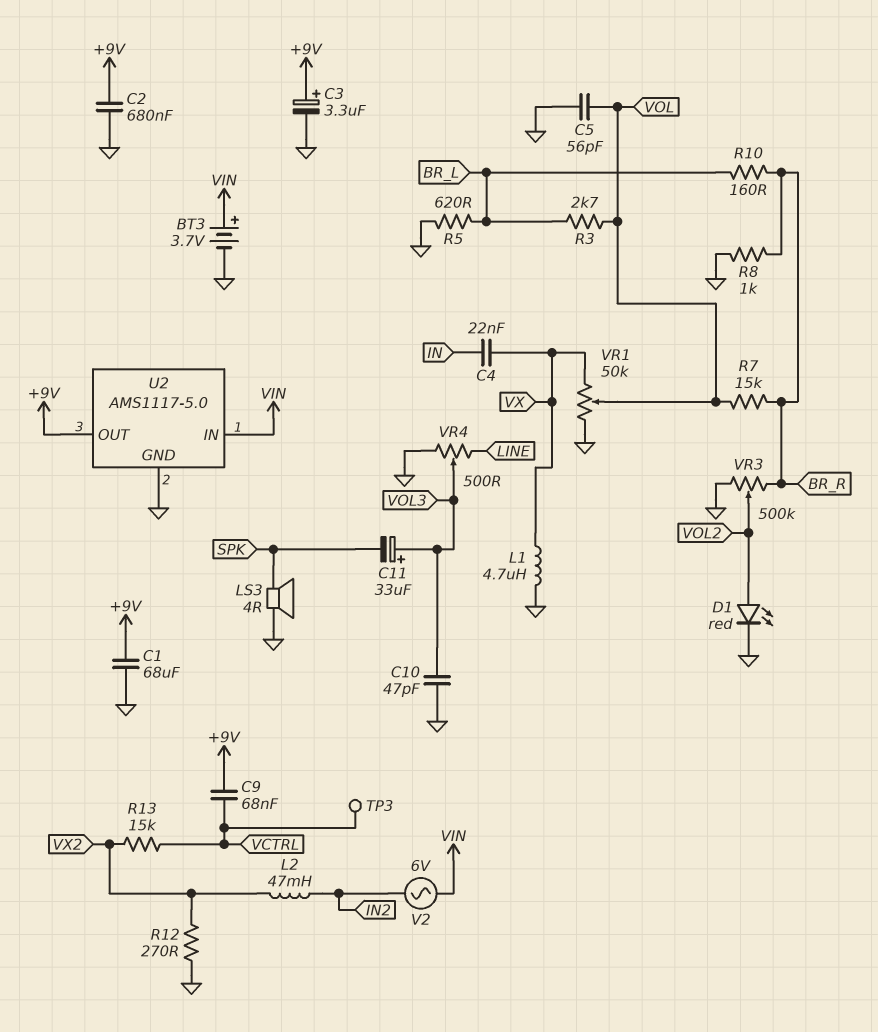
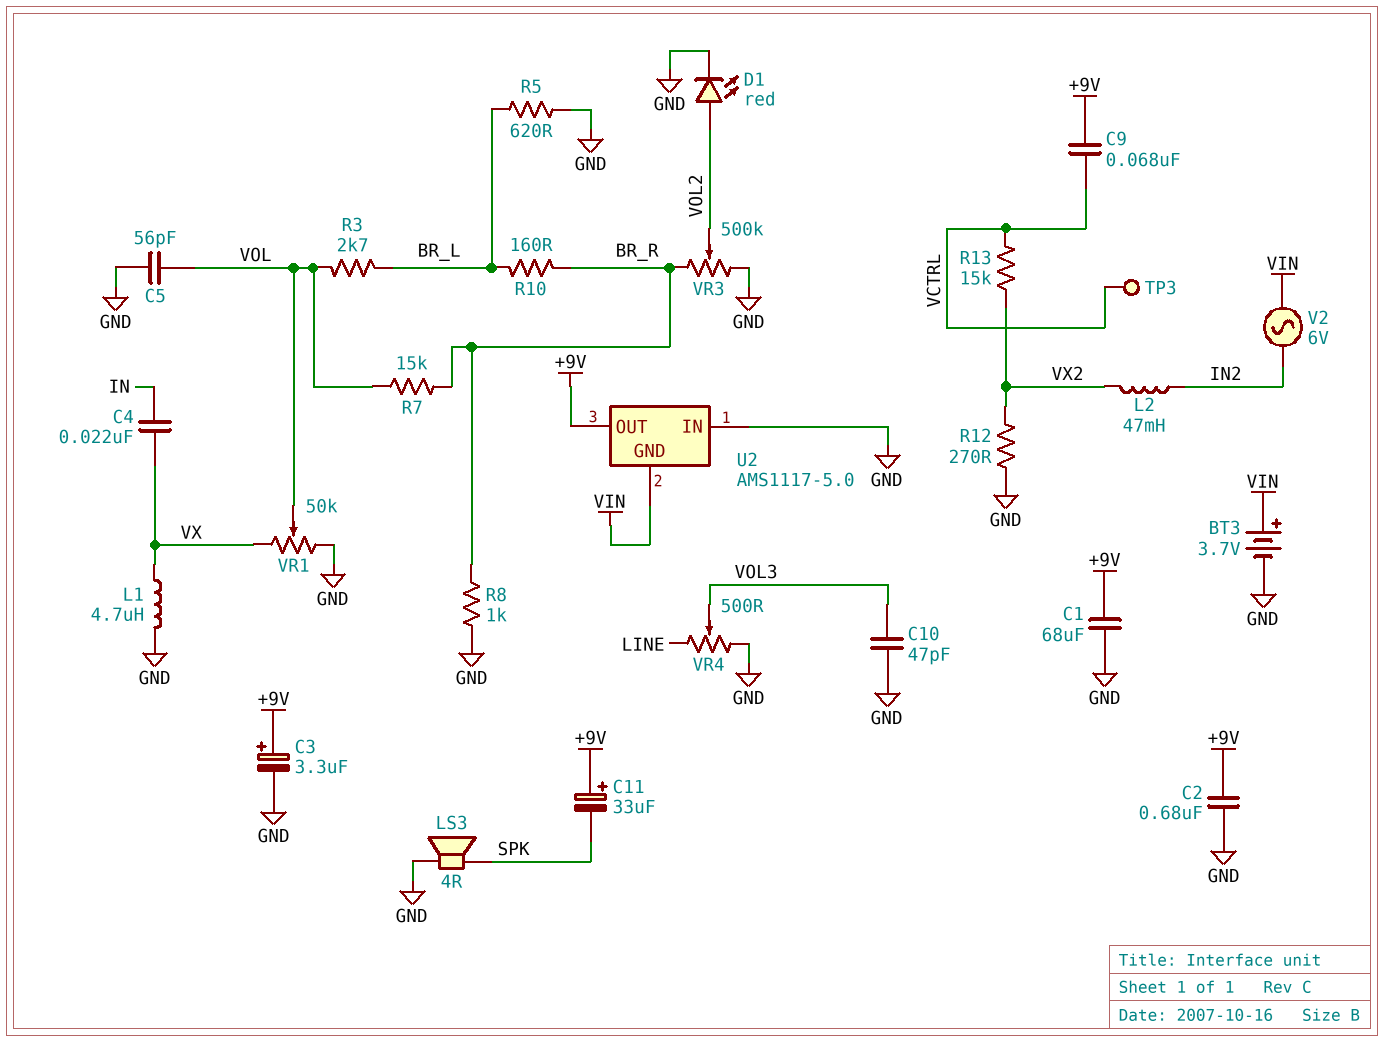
C11: 33uF (plus VOL3, minus SPK) -> 33uF (plus +9V, minus SPK)
U2 pin GND: GND -> VIN
U2 pin IN: VIN -> GND

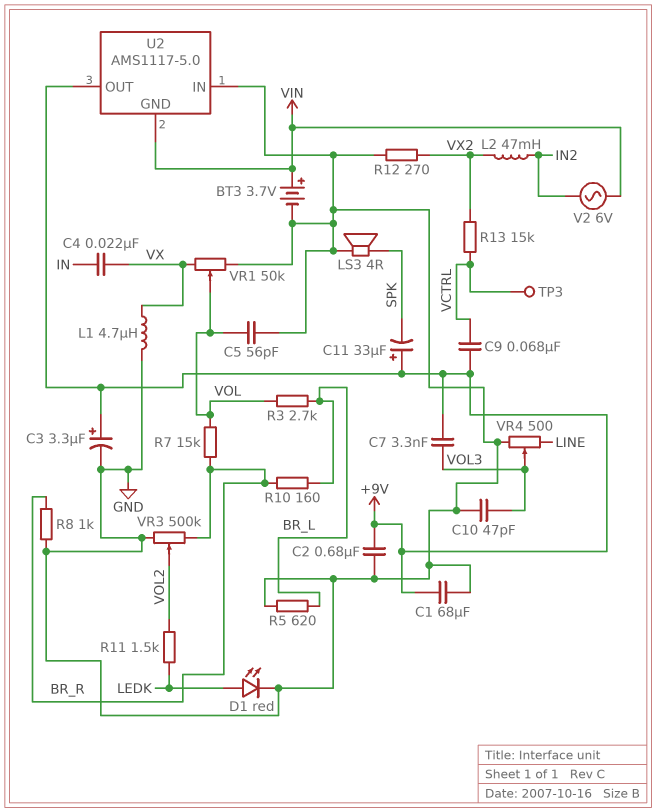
C7: none -> 3.3nF (+9V, VOL3)
D1: LED red (A VOL2, K GND) -> LED red (A LEDK, K GND)
R11: none -> 1.5k (LEDK, VOL2)

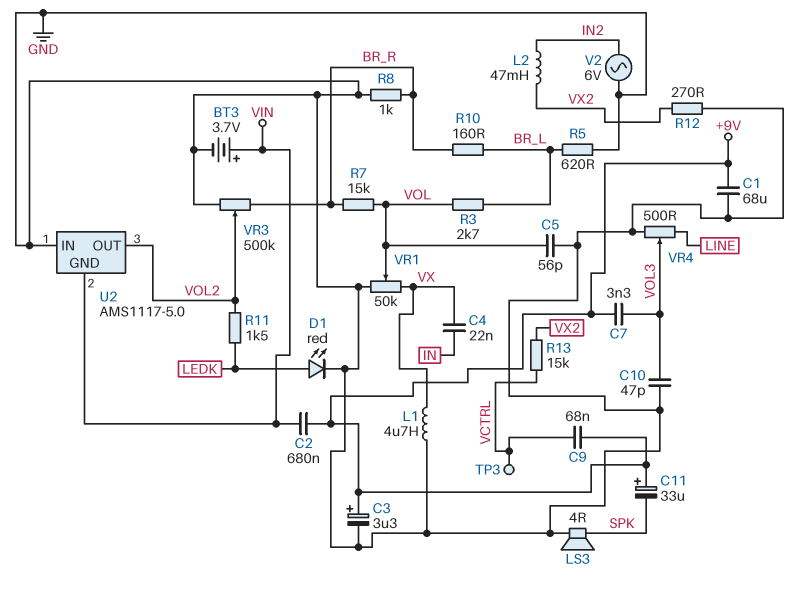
C2: 680nF (+9V, GND) -> 680nF (+9V, VIN)
U2 pin OUT: +9V -> VOL2
V2: AC 6V (IN2, VIN) -> AC 6V (GND, IN2)

